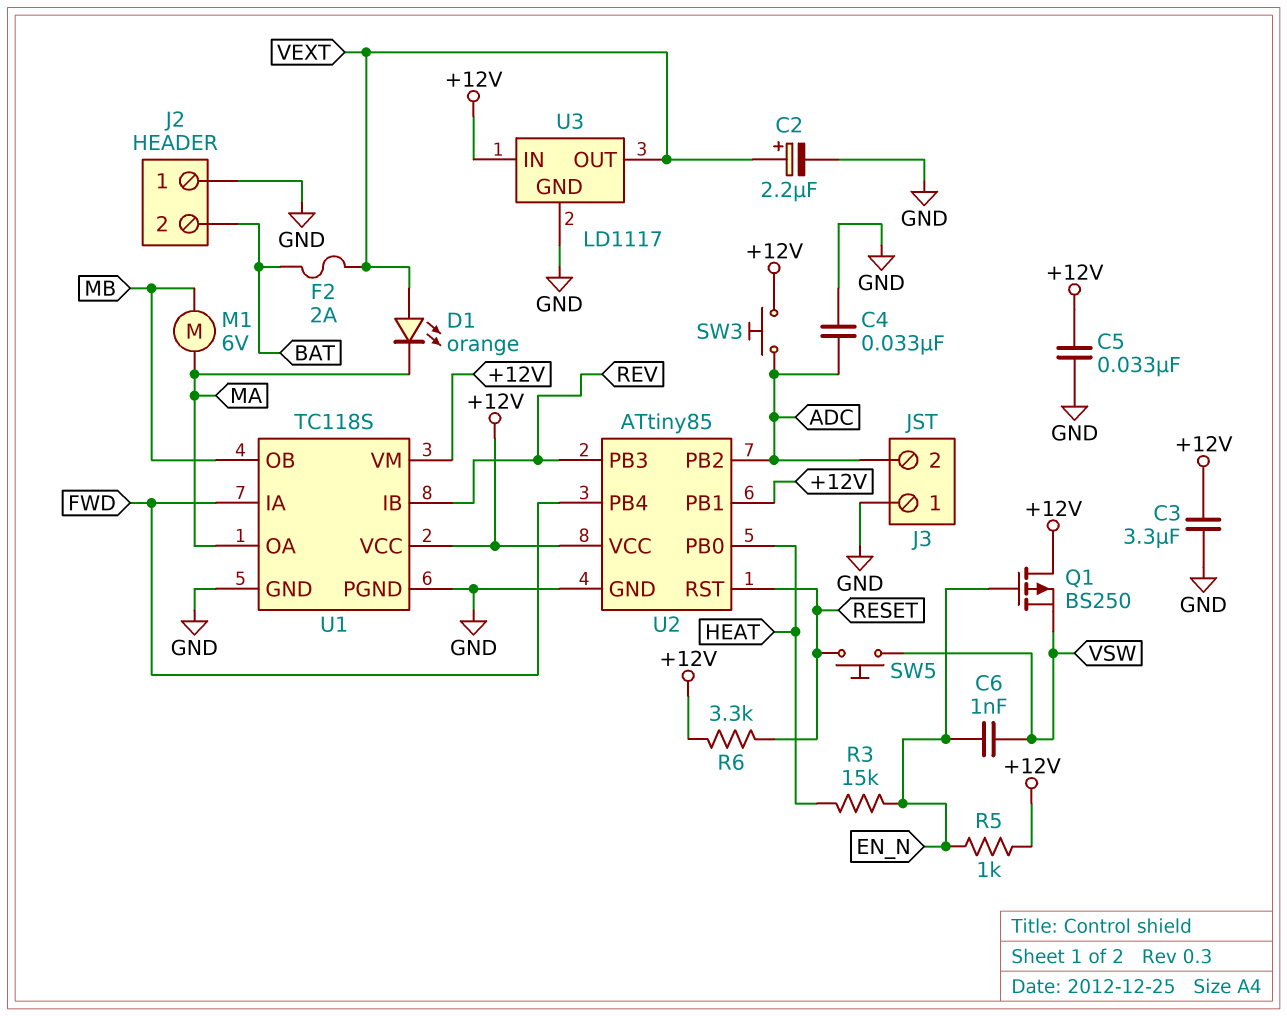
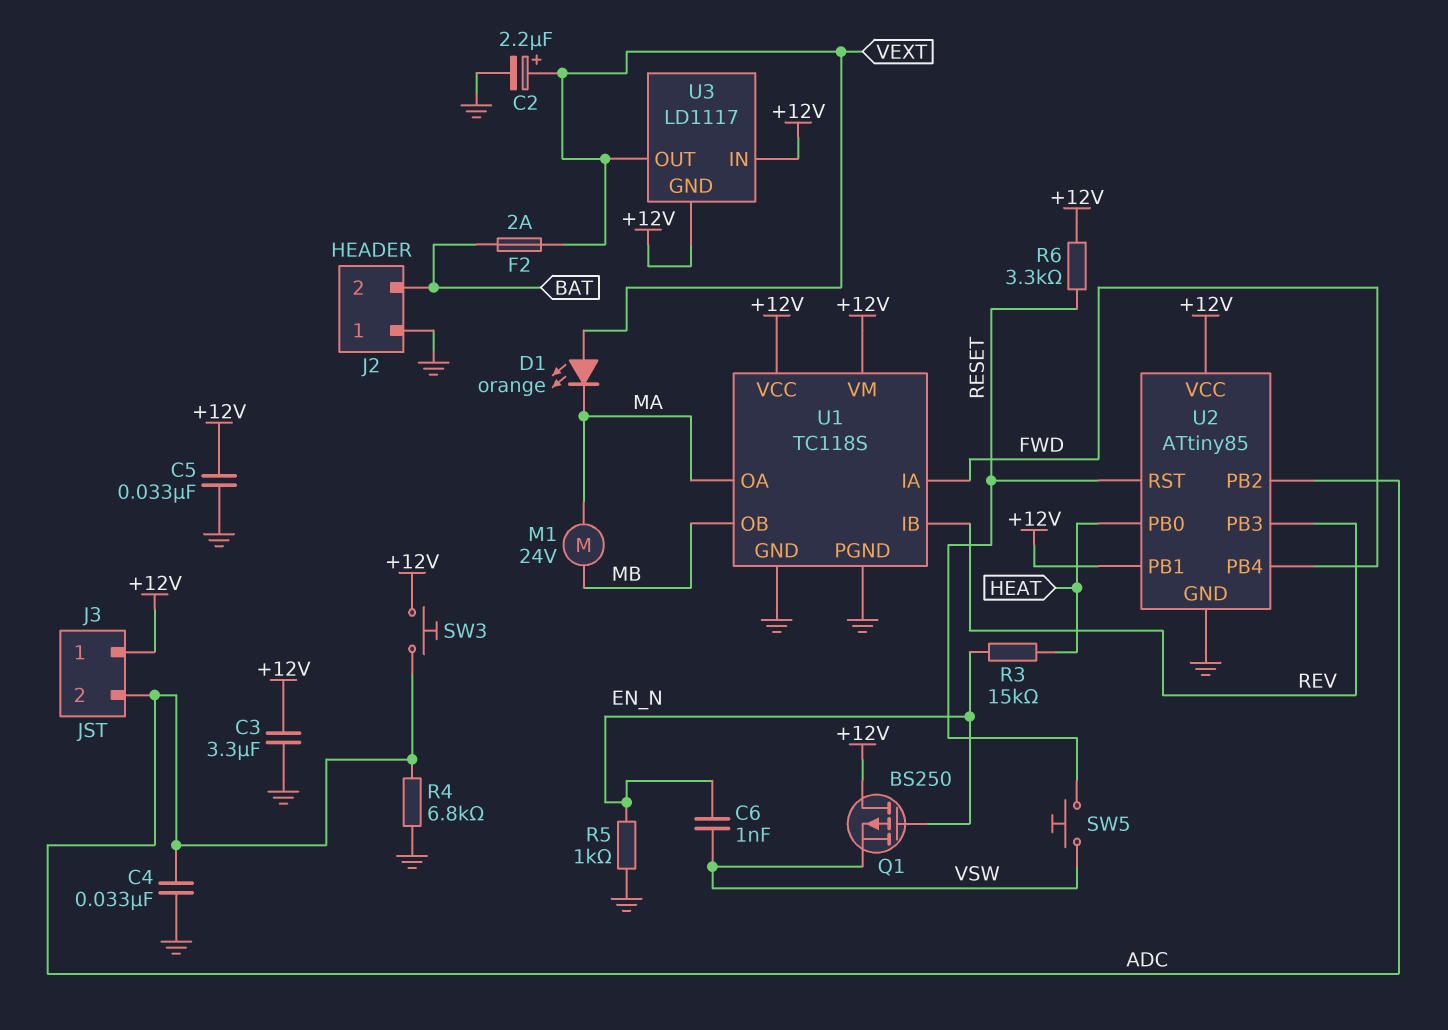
J3 pin 1: GND -> +12V
M1: motor 6V (MA, MB) -> motor 24V (MA, MB)
R4: none -> 6.8k (ADC, GND)
R5: 1k (+12V, EN_N) -> 1k (EN_N, GND)
U3 pin GND: GND -> +12V

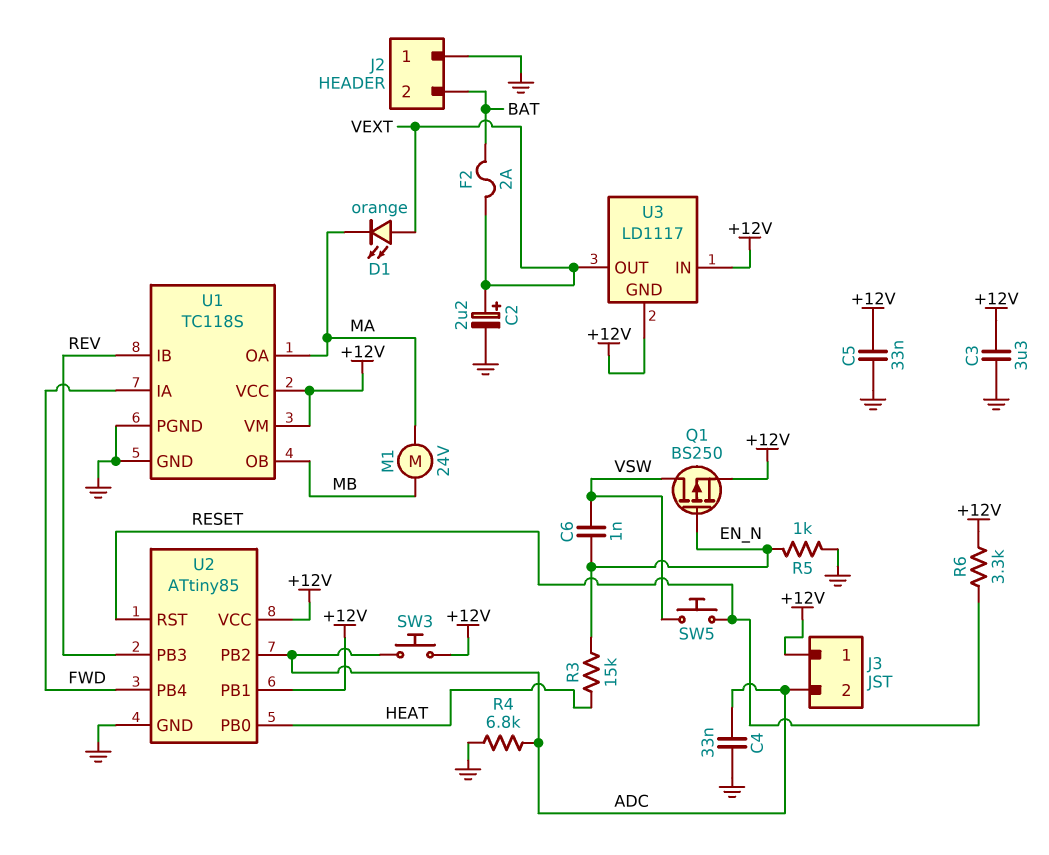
Q1: PMOS BS250 (G EN_N, D +12V, S VSW) -> PMOS BS250 (G EN_N, D VSW, S +12V)

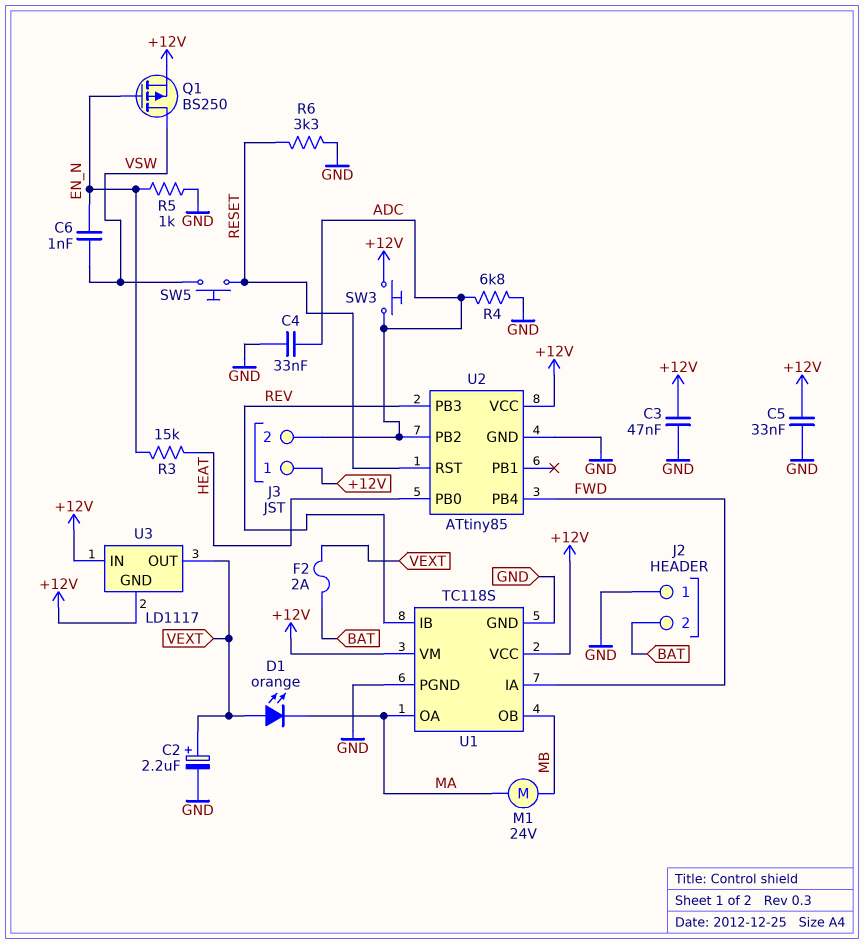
C3: 3.3uF (+12V, GND) -> 47nF (+12V, GND)
R6: 3.3k (+12V, RESET) -> 3.3k (GND, RESET)
U2 pin PB1: +12V -> none

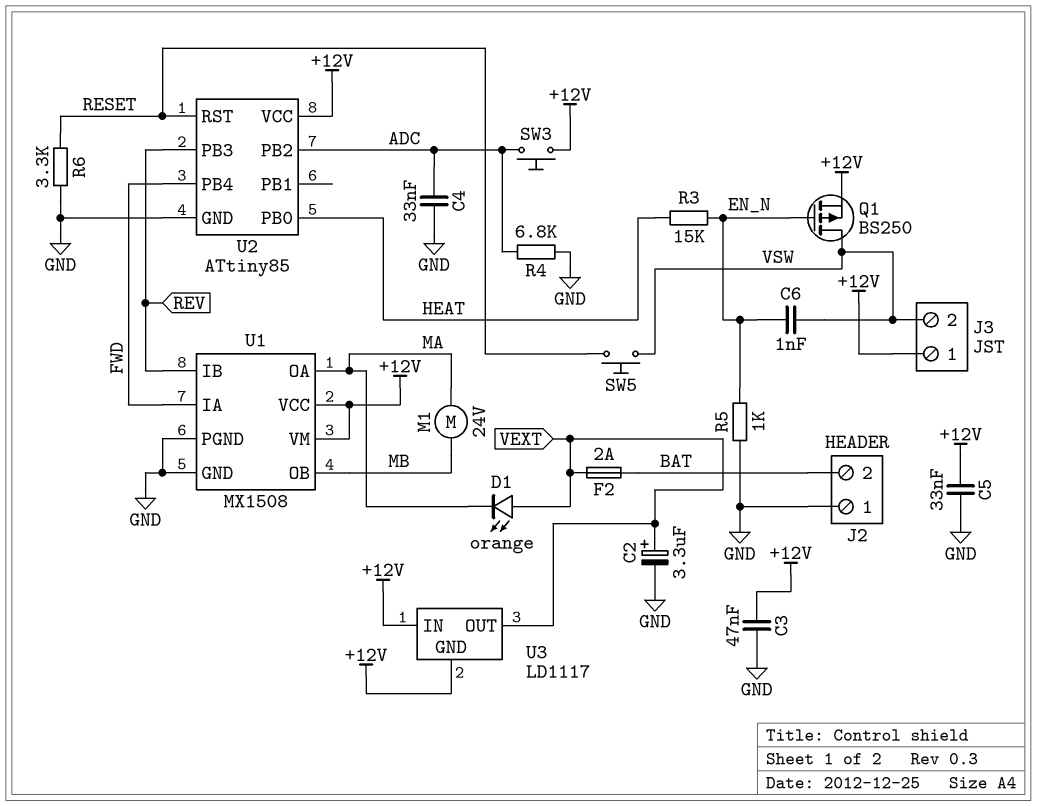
C2: 2.2uF (plus VEXT, minus GND) -> 3.3uF (plus VEXT, minus GND)
J3 pin 2: ADC -> VSW
U1: TC118S -> MX1508

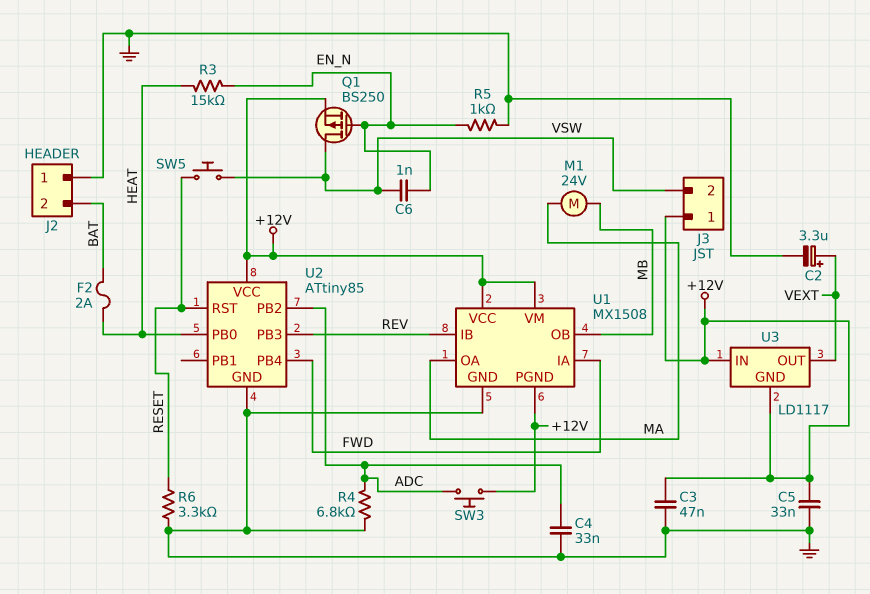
D1: LED orange (A VEXT, K MA) -> none
F2: 2A (BAT, VEXT) -> 2A (BAT, HEAT)
U1 pin PGND: GND -> +12V

